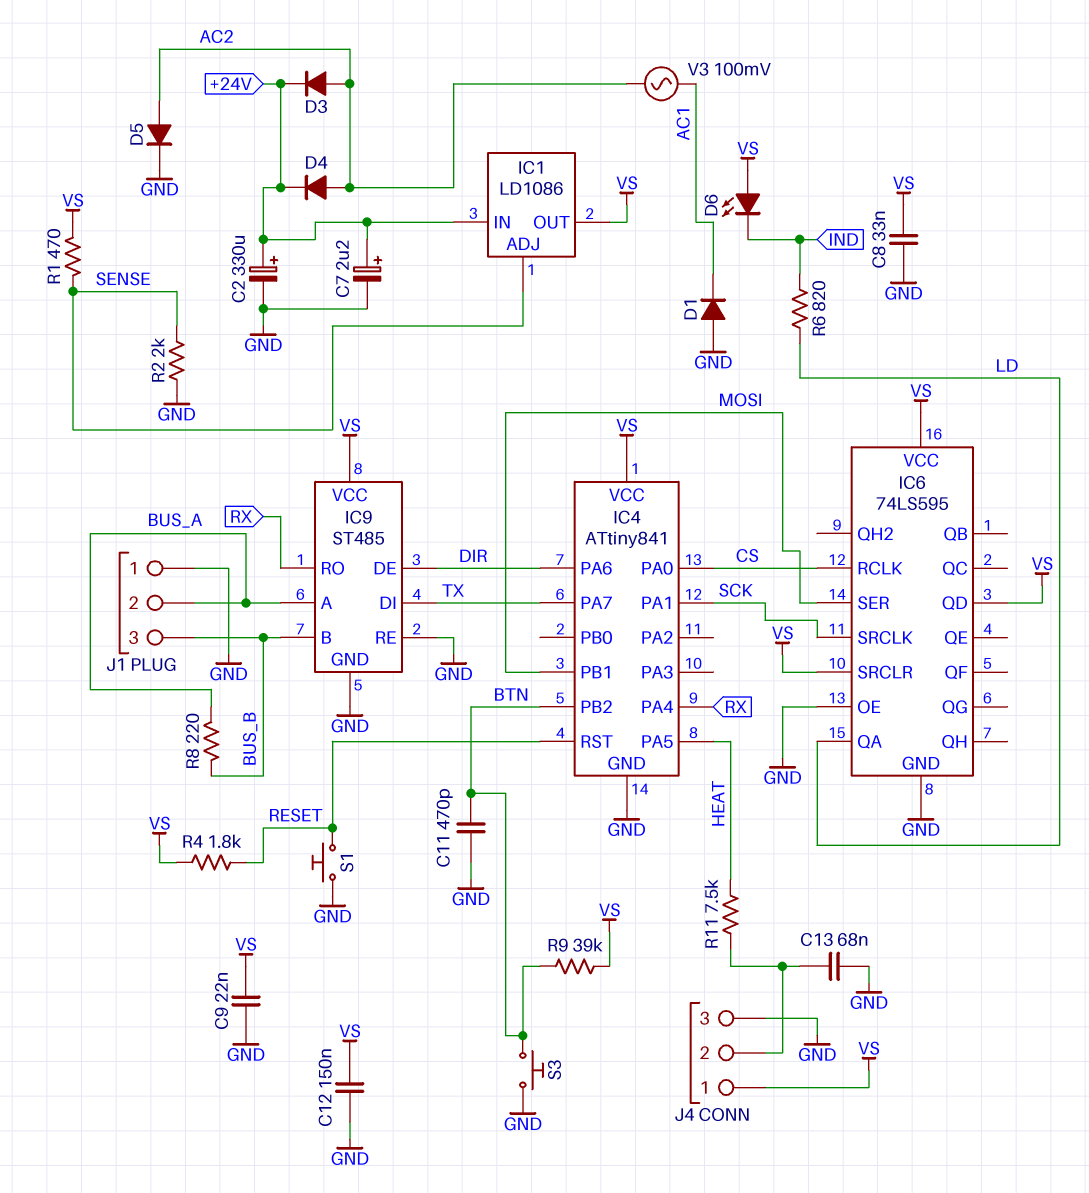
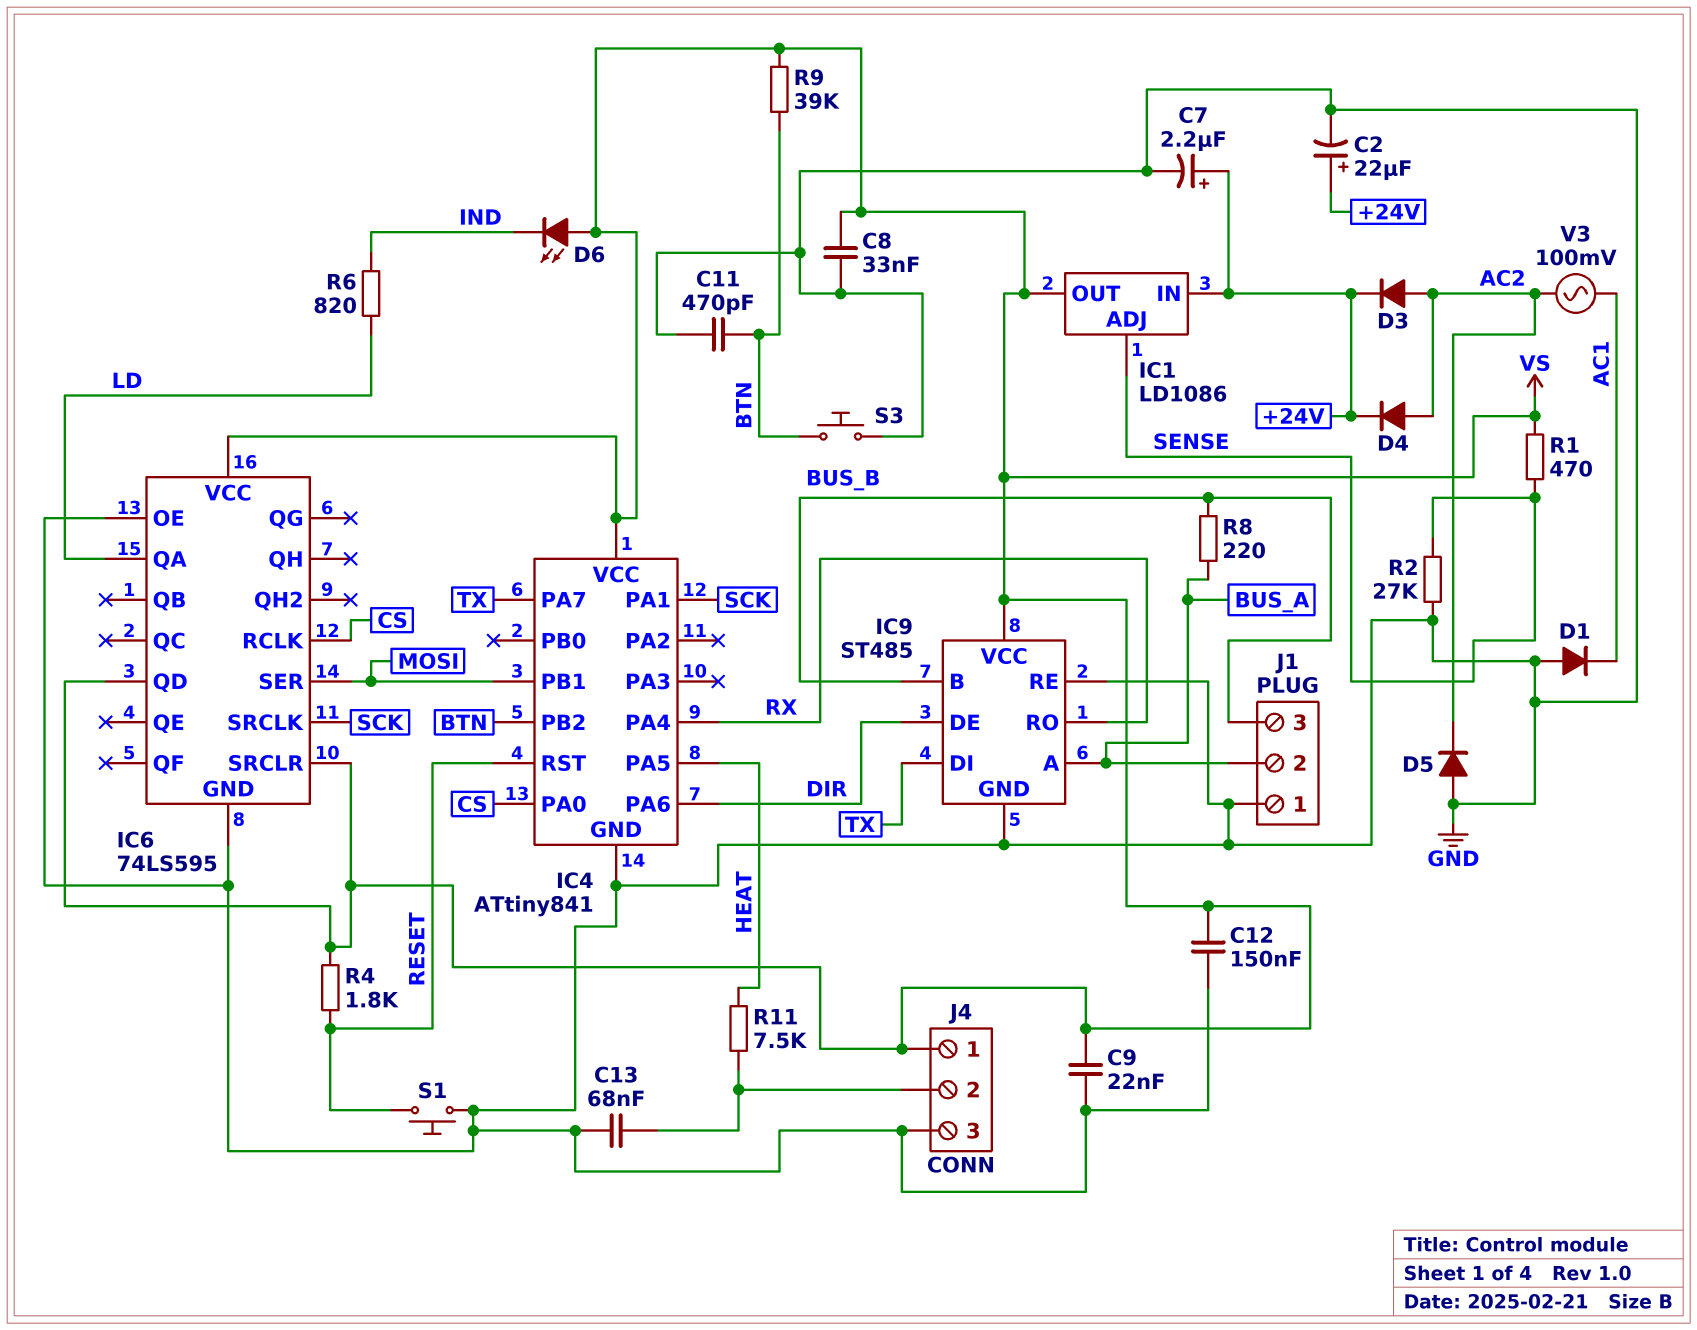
C2: 330uF (plus +24V, minus GND) -> 22uF (plus +24V, minus GND)
D5: diode (A AC2, K GND) -> diode (A GND, K AC2)
R2: 2k (GND, SENSE) -> 27k (GND, SENSE)

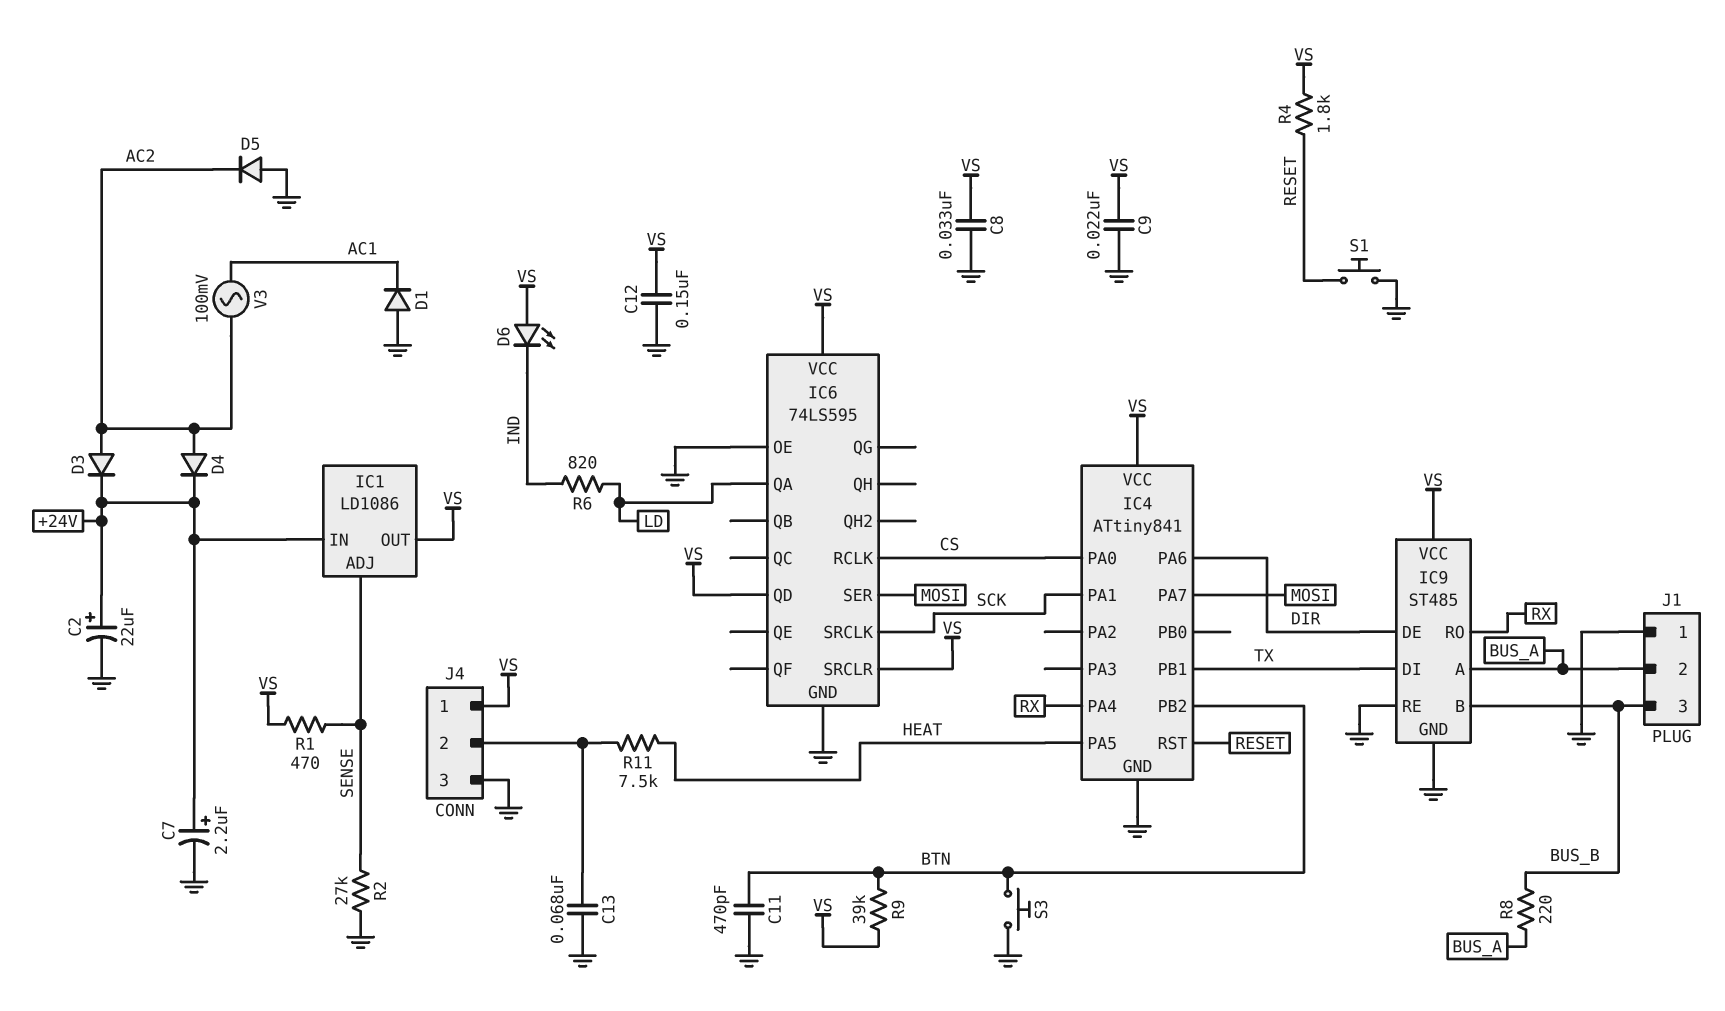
IC4 pin PA7: TX -> MOSI
IC4 pin PB1: MOSI -> TX

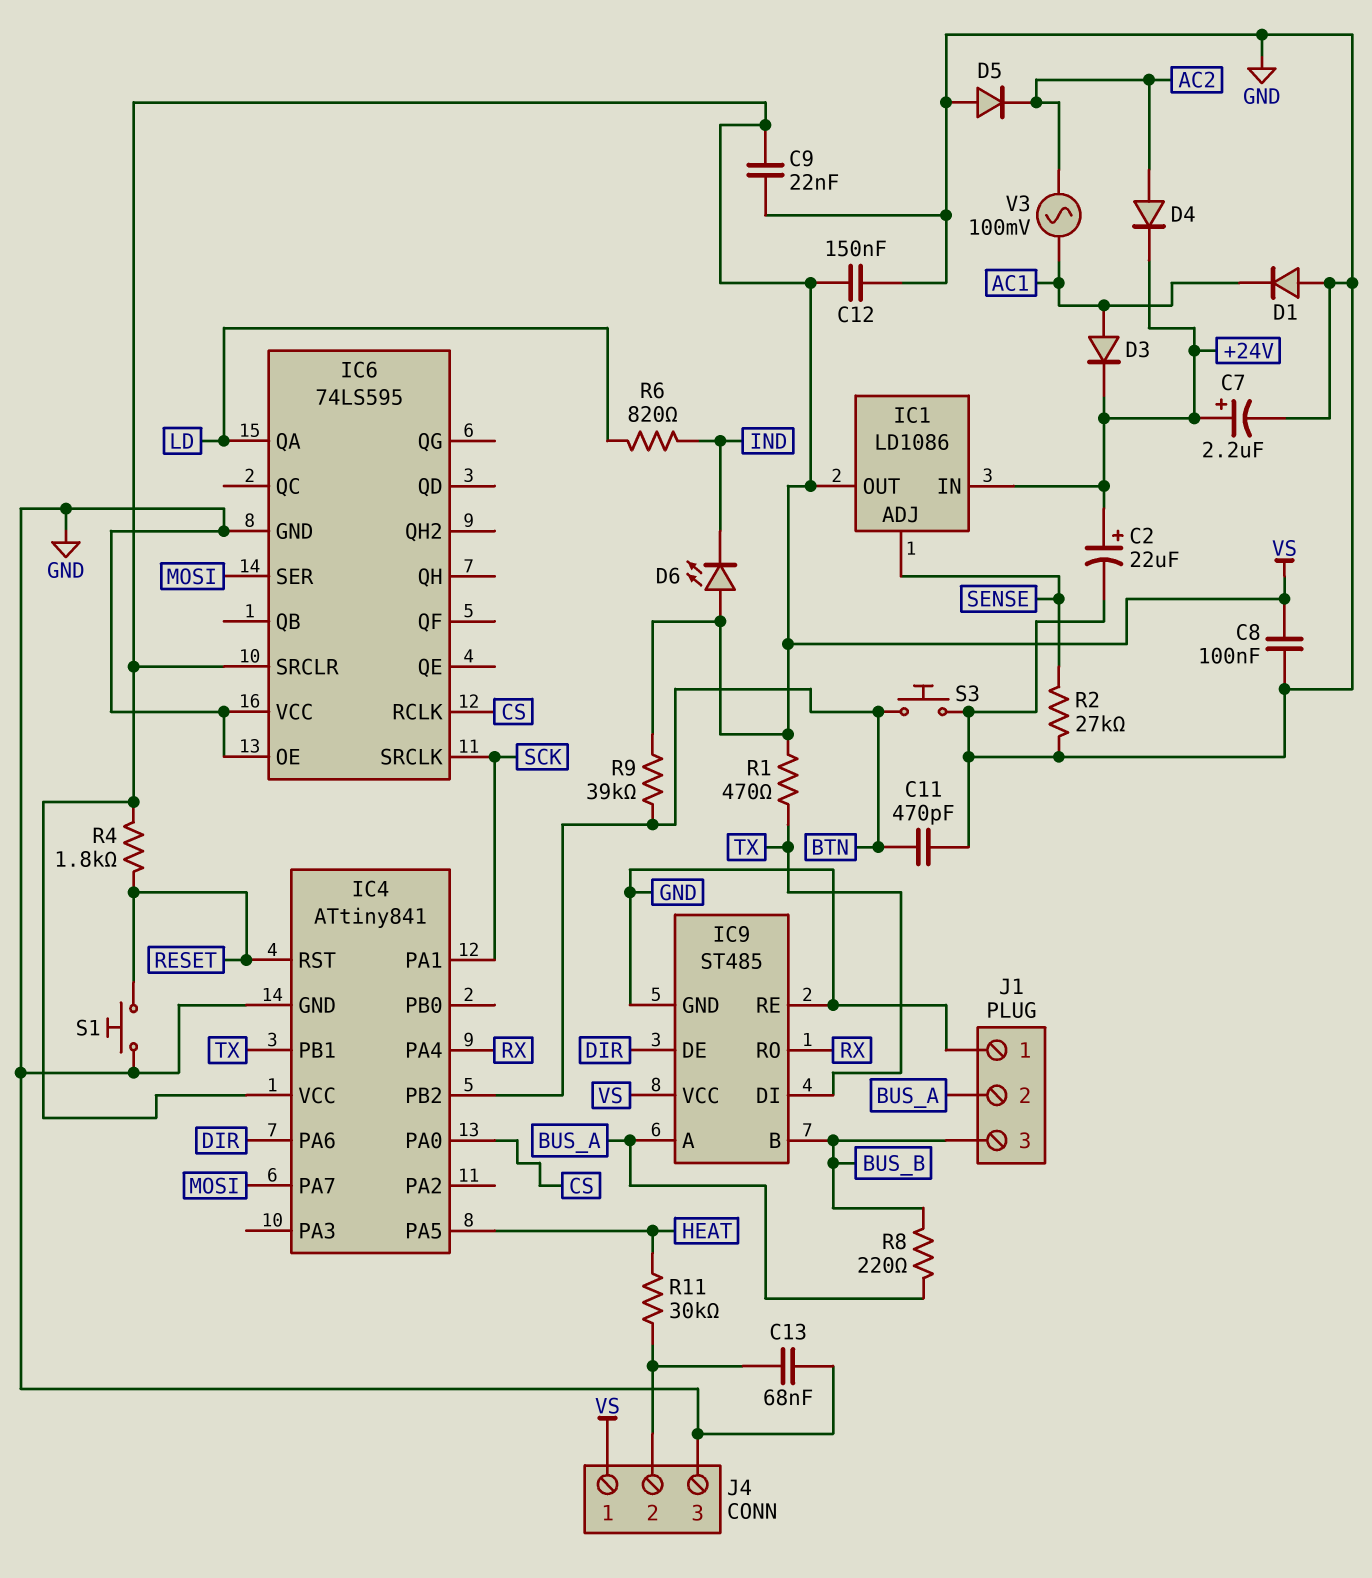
C8: 33nF (GND, VS) -> 100nF (GND, VS)
D3: diode (A AC2, K +24V) -> diode (A AC1, K +24V)
IC6 pin QD: VS -> none
IC6 pin VCC: VS -> GND
R1: 470 (SENSE, VS) -> 470 (TX, VS)
R11: 7.5k (HEAT, J4/2) -> 30k (HEAT, J4/2)

